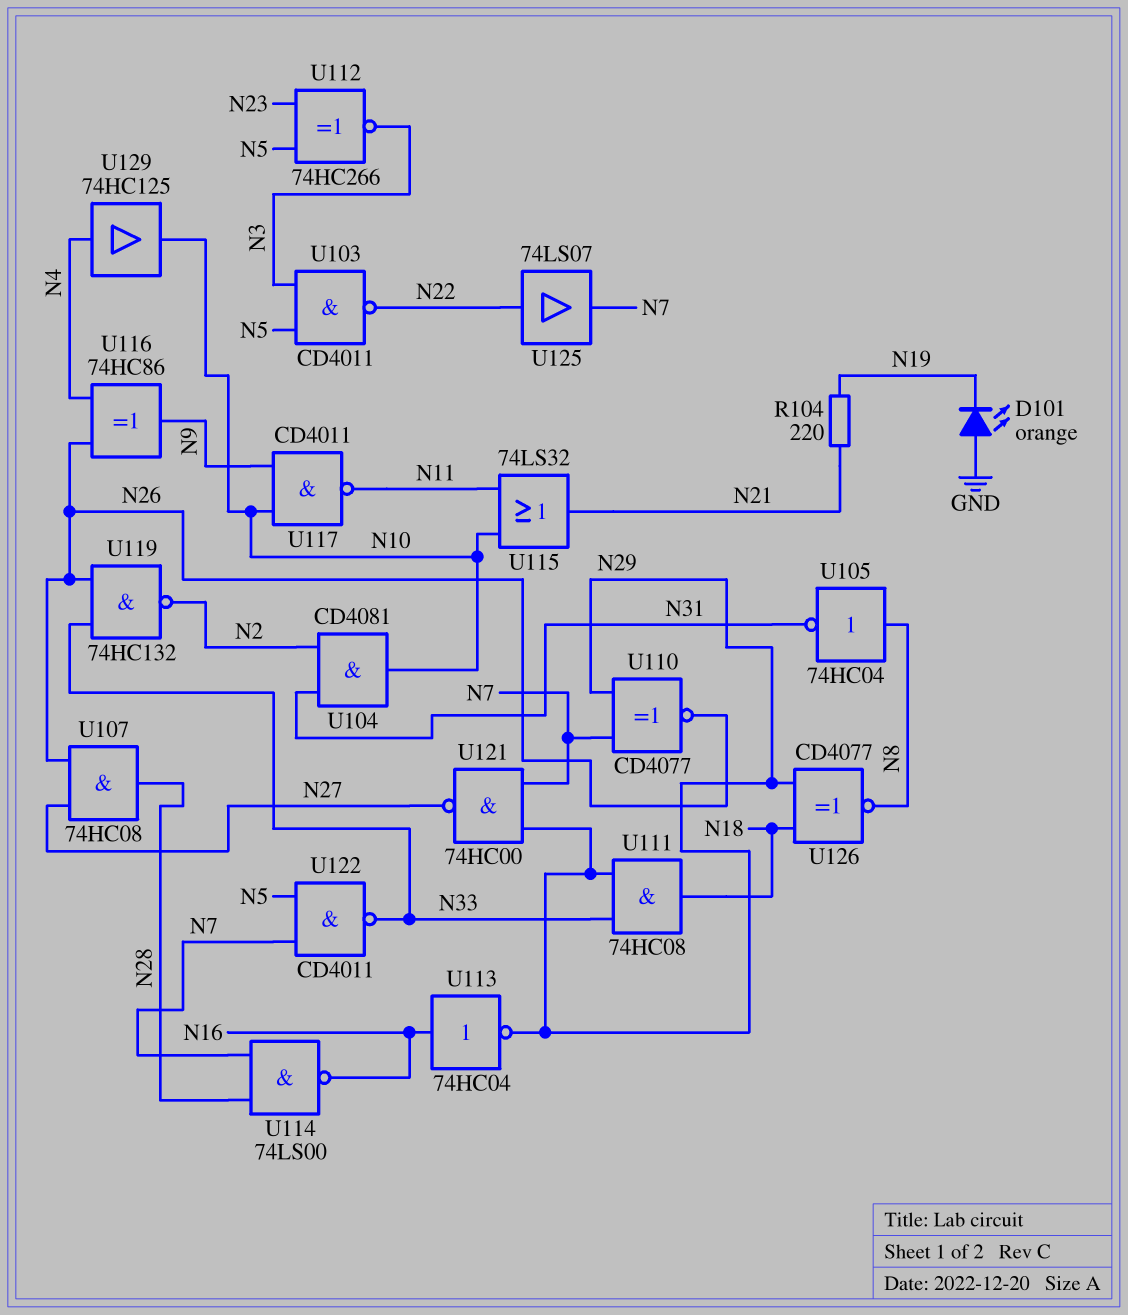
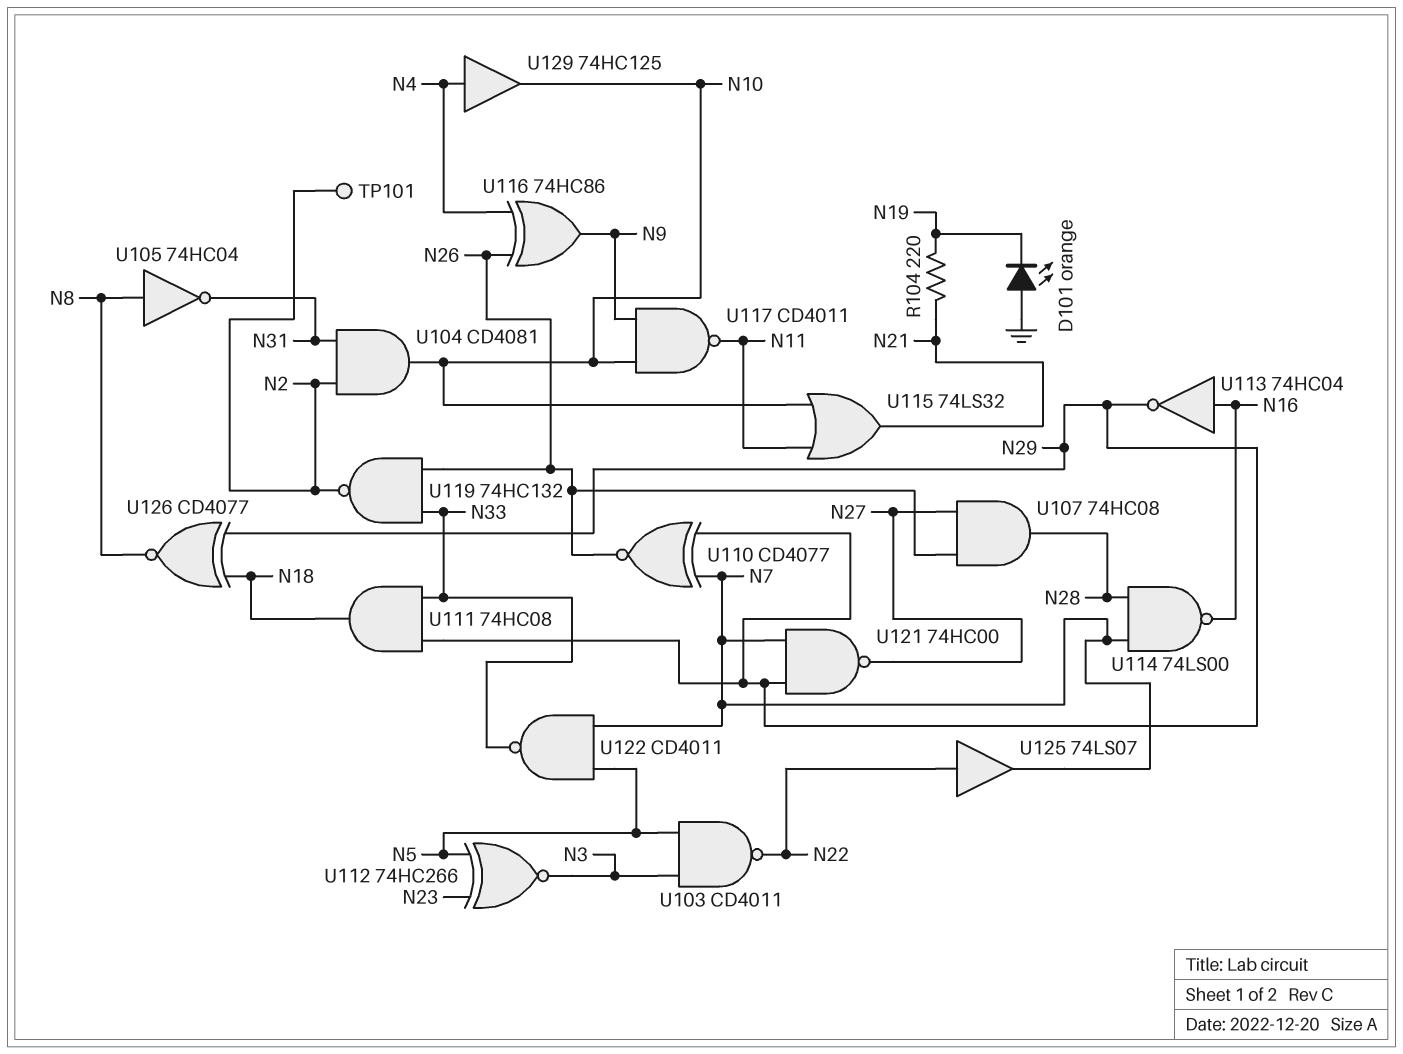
TP101: none -> test point (N2)

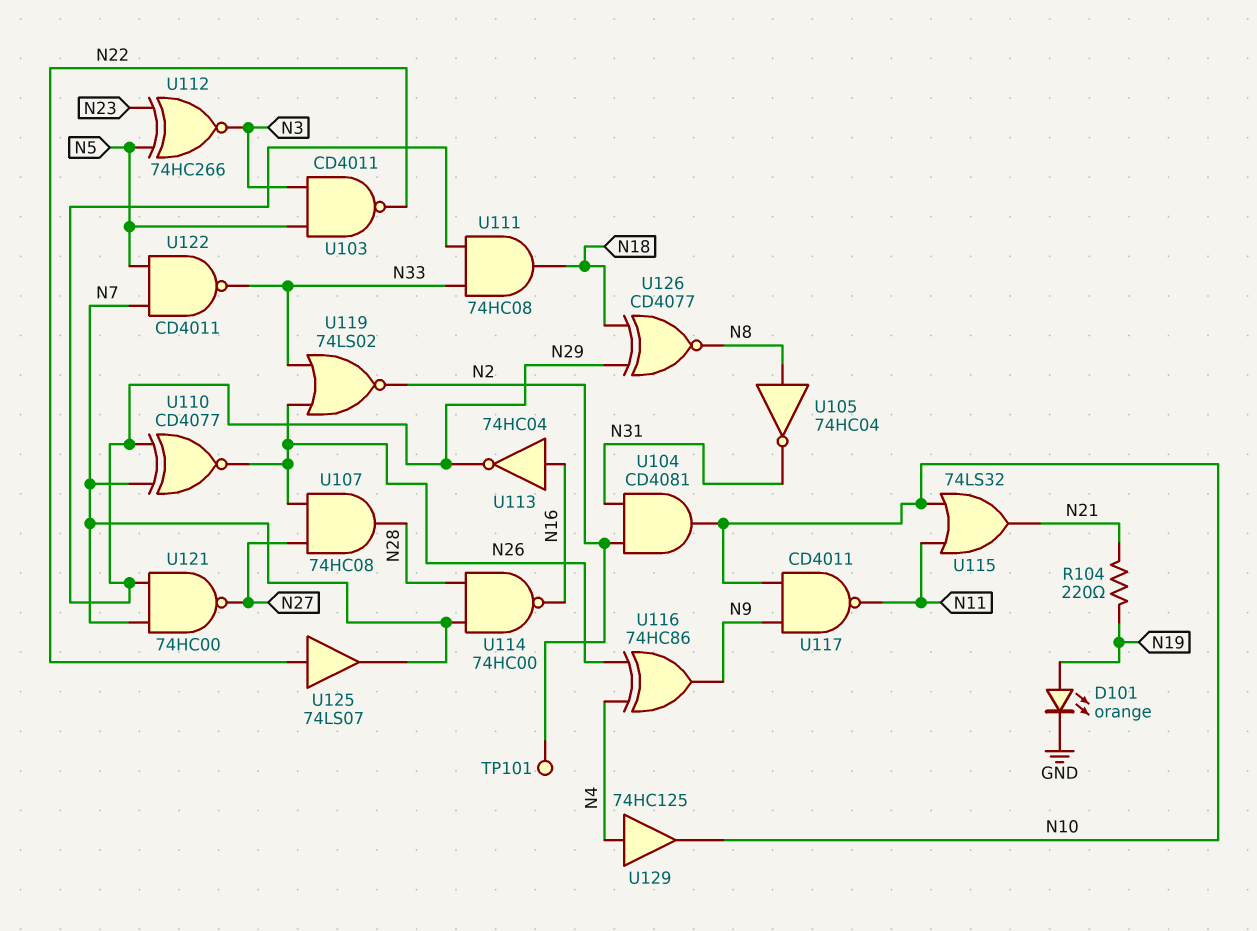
D101: LED orange (A GND, K N19) -> LED orange (A N19, K GND)
U114: NAND 74LS00 (in N7, in N28, out N16) -> NAND 74HC00 (in N7, in N28, out N16)
U119: NAND 74HC132 (in N26, in N33, out N2) -> NOR 74LS02 (in N26, in N33, out N2)

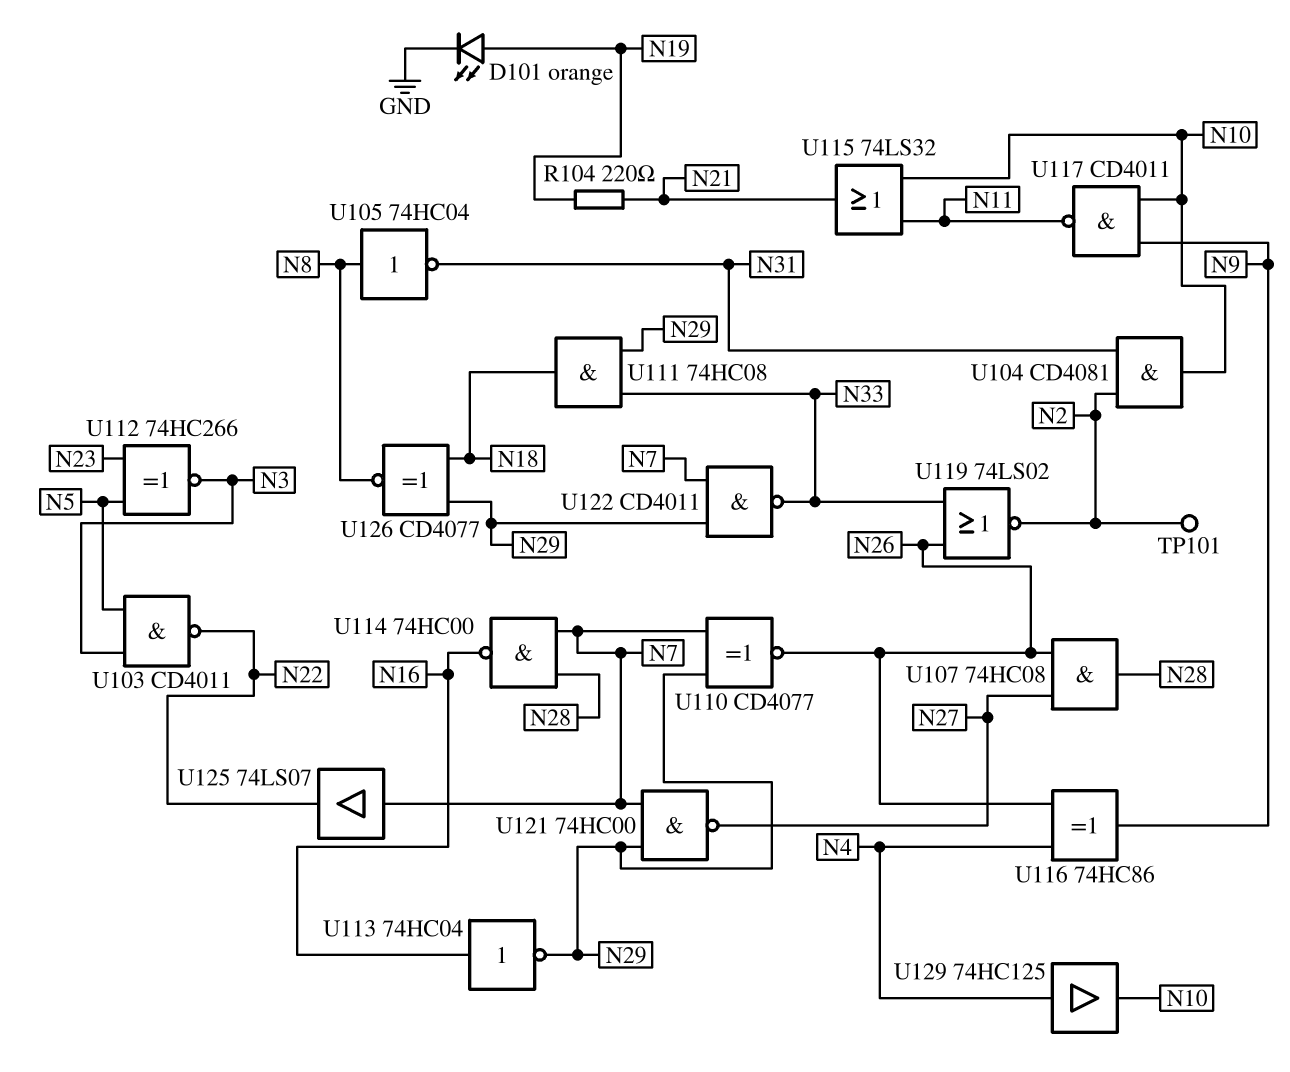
U122: NAND CD4011 (in N5, in N7, out N33) -> NAND CD4011 (in N7, in N29, out N33)
U125: buffer 74LS07 (in N22, out N7) -> buffer 74LS07 (in N7, out N22)

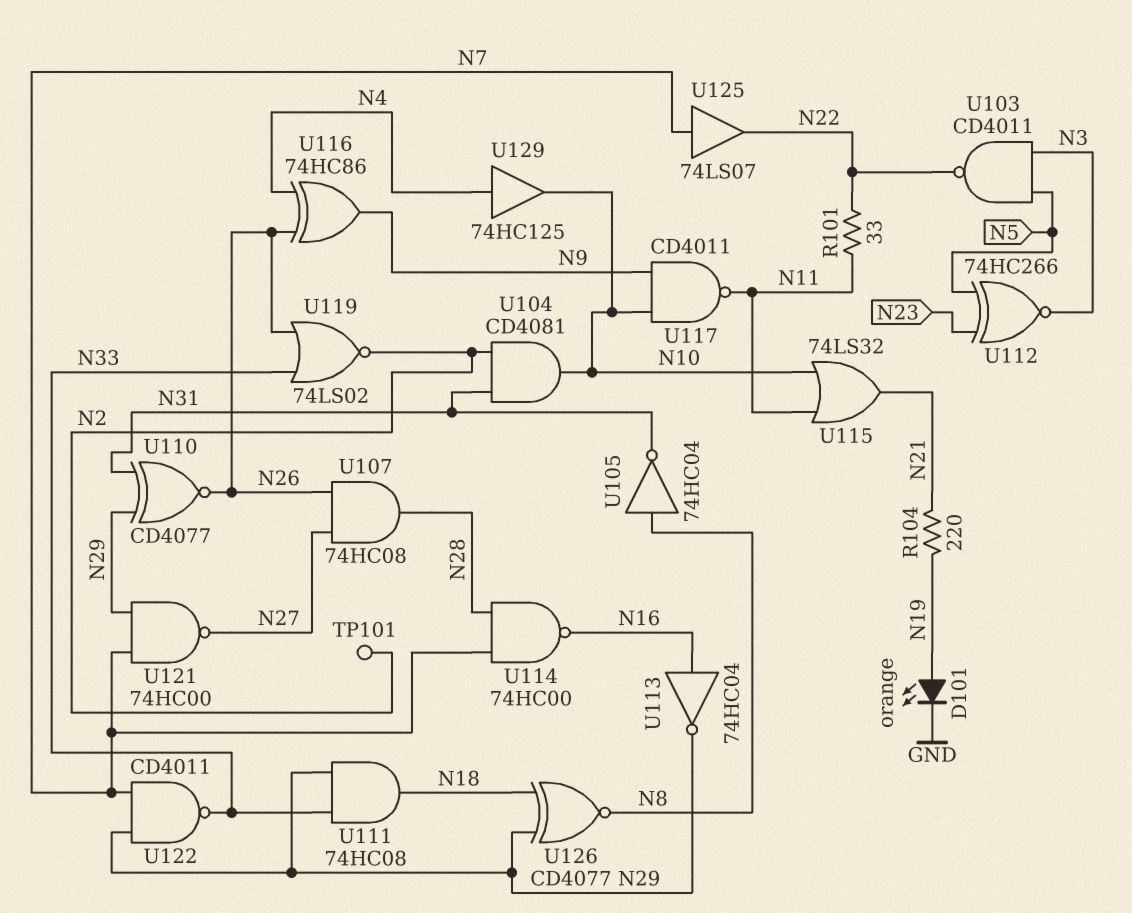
R101: none -> 33 (N11, N22)
U110: XNOR CD4077 (in N7, in N29, out N26) -> XNOR CD4077 (in N29, in N31, out N26)

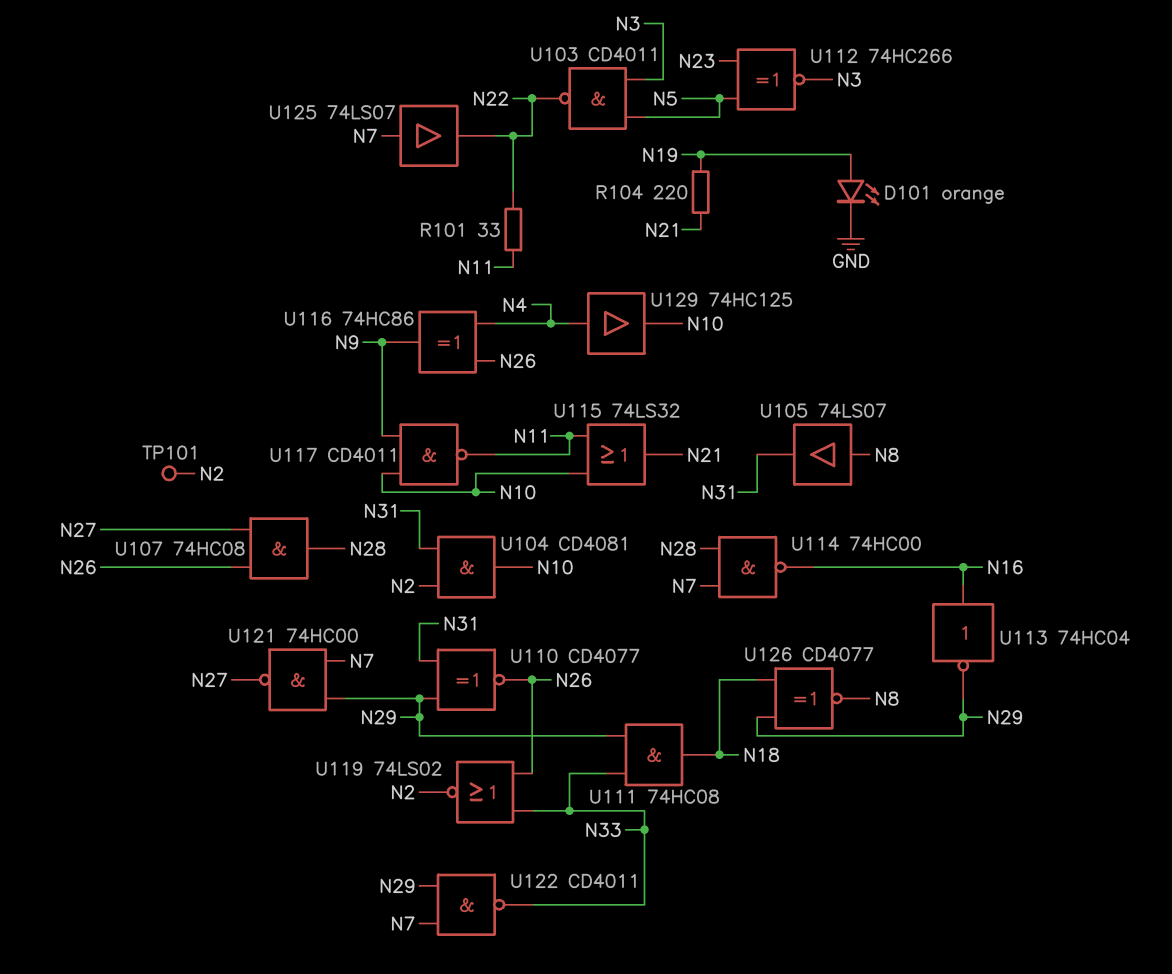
U105: NOT 74HC04 (in N8, out N31) -> buffer 74LS07 (in N8, out N31)

